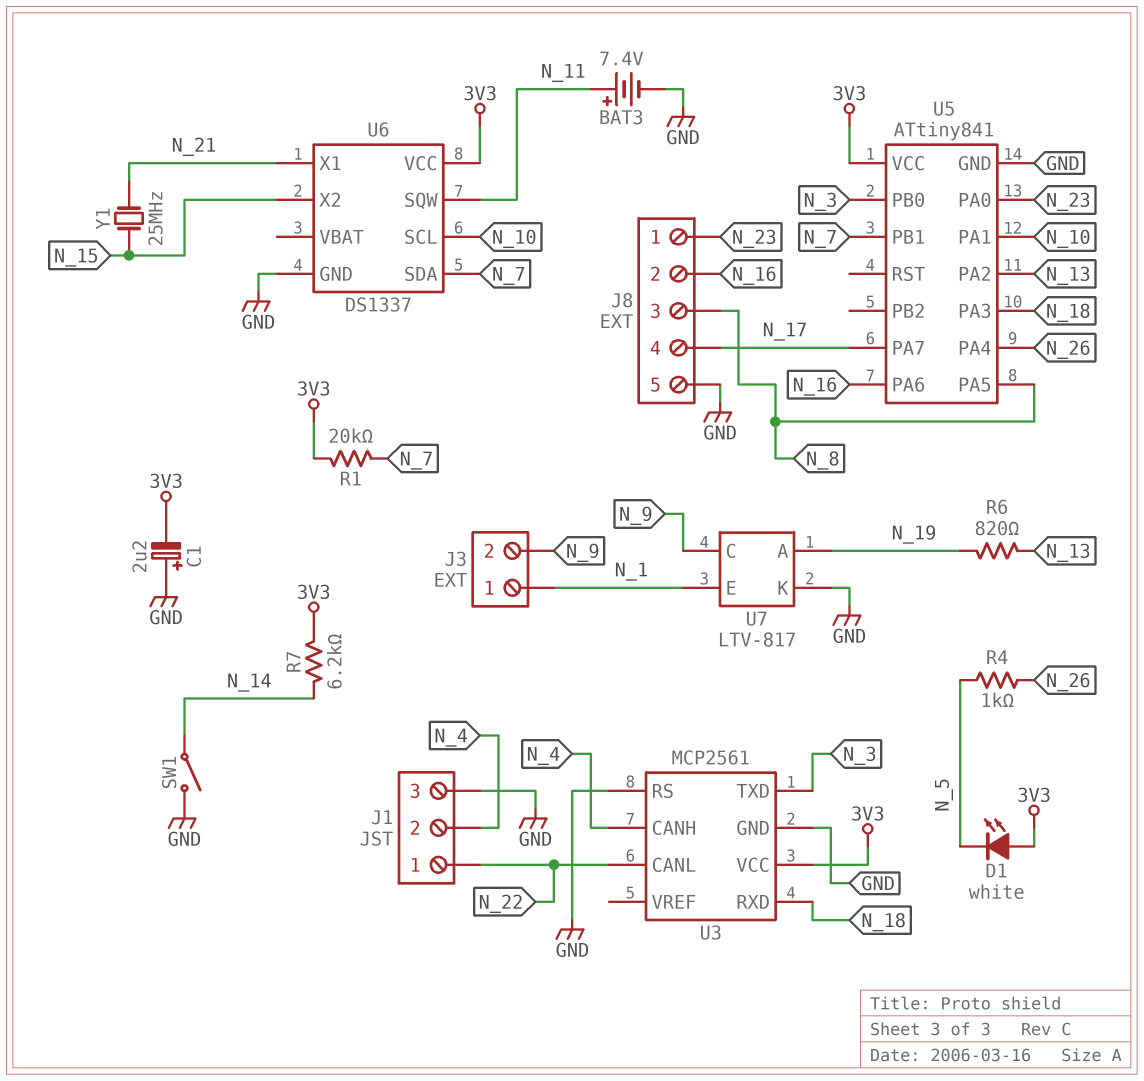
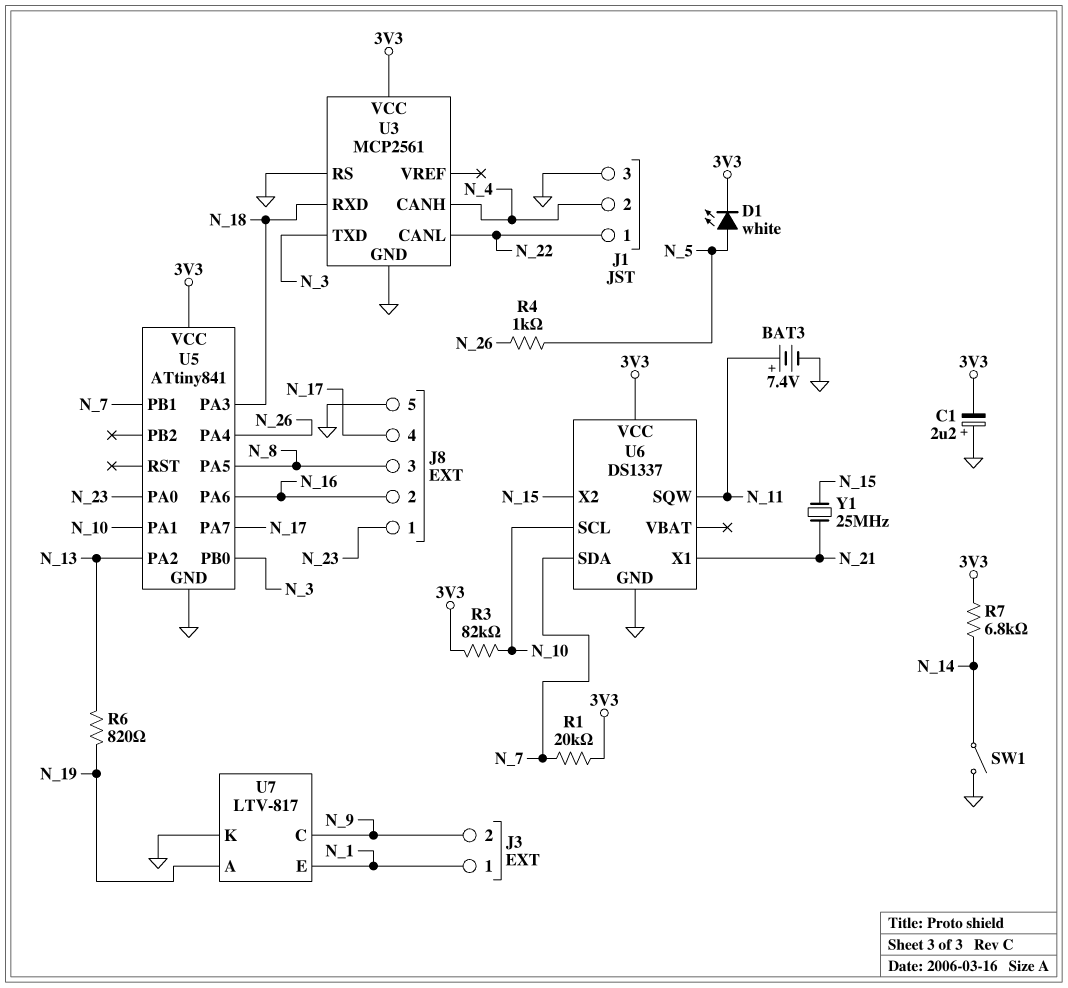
D1: LED white (A 3V3, K N_5) -> LED white (A N_5, K 3V3)
R3: none -> 82k (3V3, N_10)
R7: 6.2k (3V3, N_14) -> 6.8k (3V3, N_14)

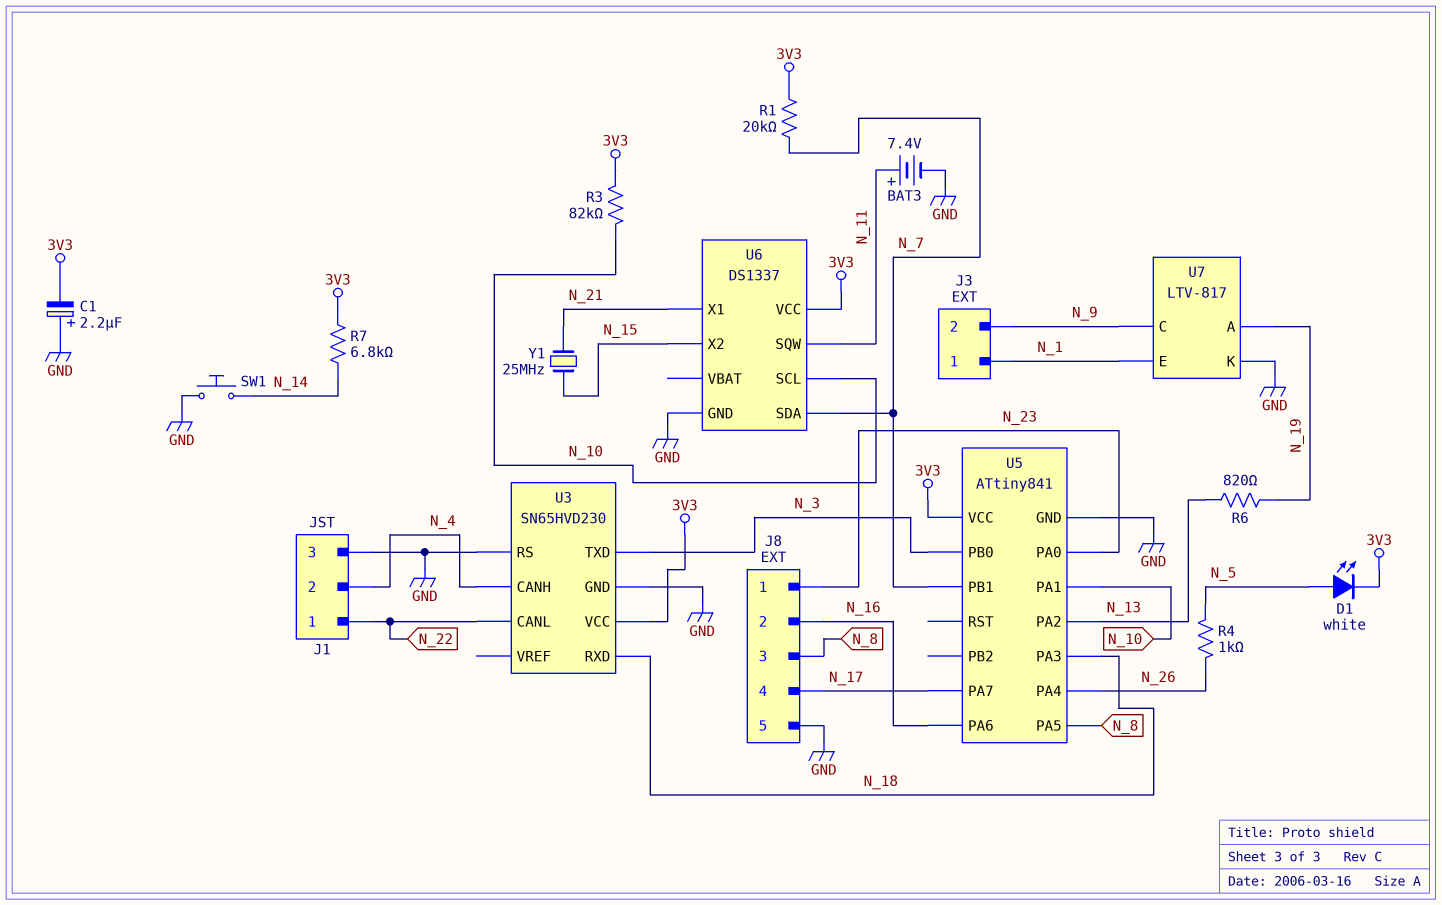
SW1: switch (GND, N_14) -> button (GND, N_14)
U3: MCP2561 -> SN65HVD230

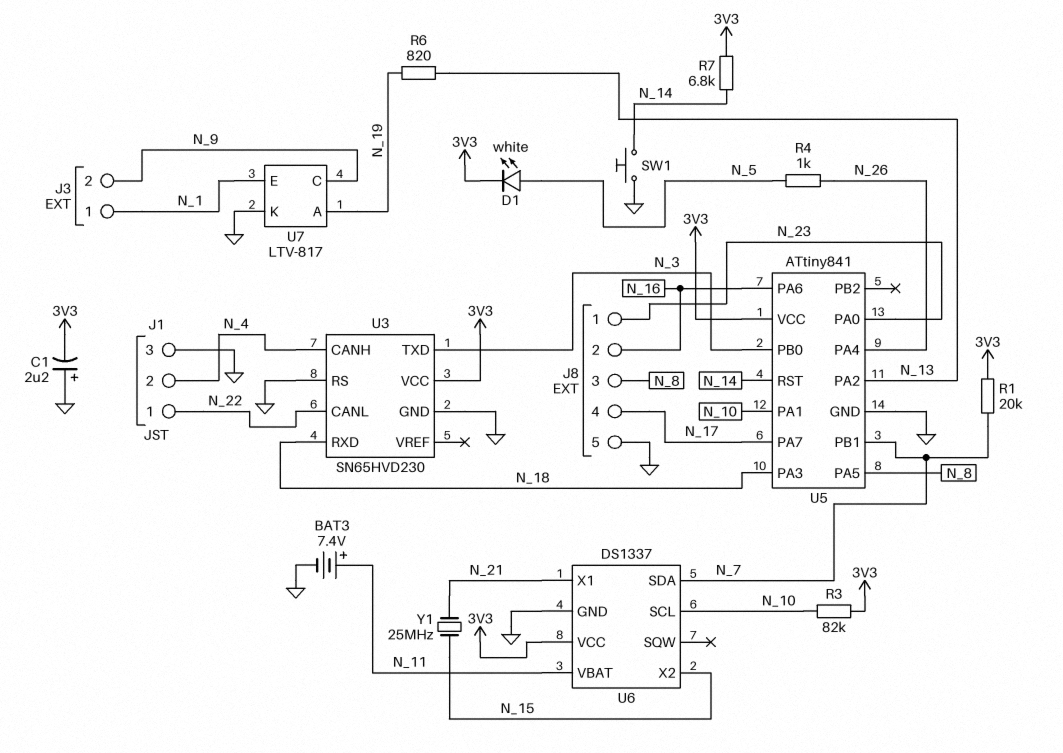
U5 pin RST: none -> N_14
U6 pin SQW: N_11 -> none
U6 pin VBAT: none -> N_11

